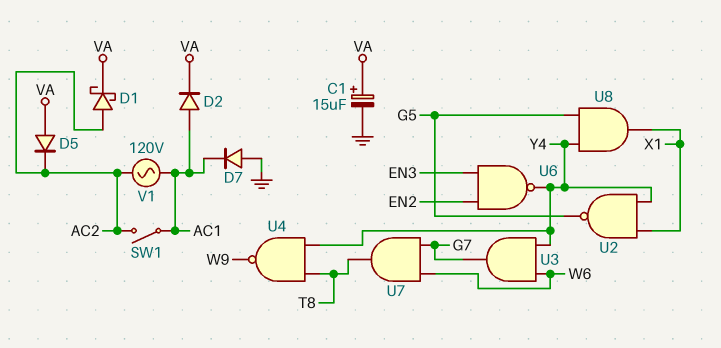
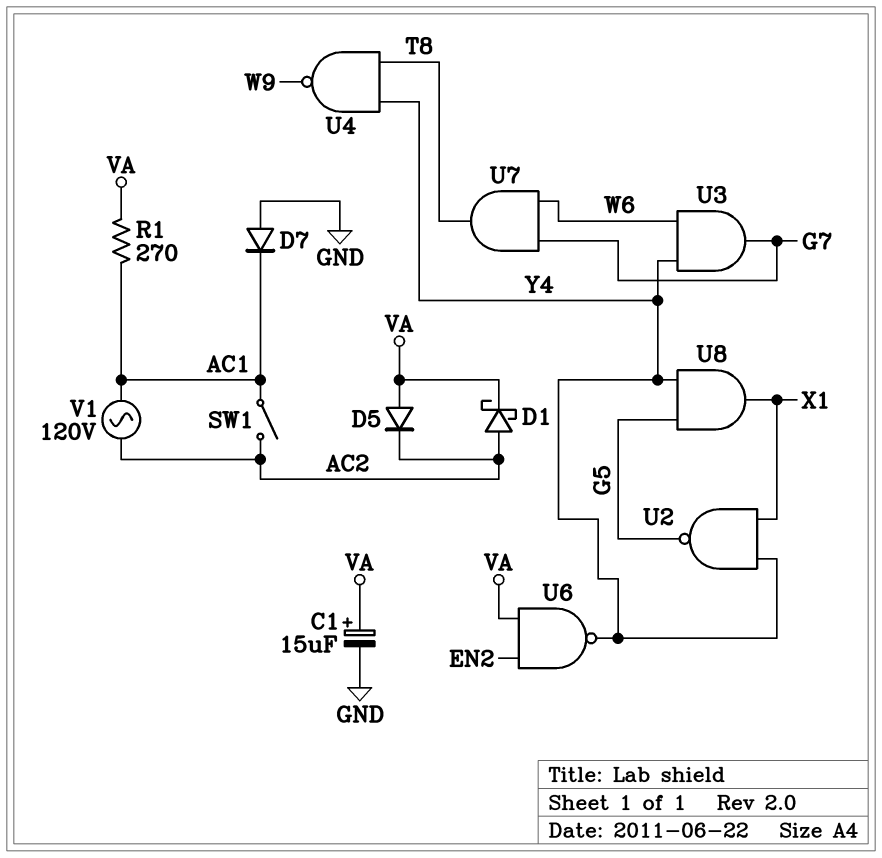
D2: diode (A AC1, K VA) -> none
R1: none -> 270 (AC1, VA)
U6: NAND (in EN2, in EN3, out Y4) -> NAND (in EN2, in VA, out Y4)

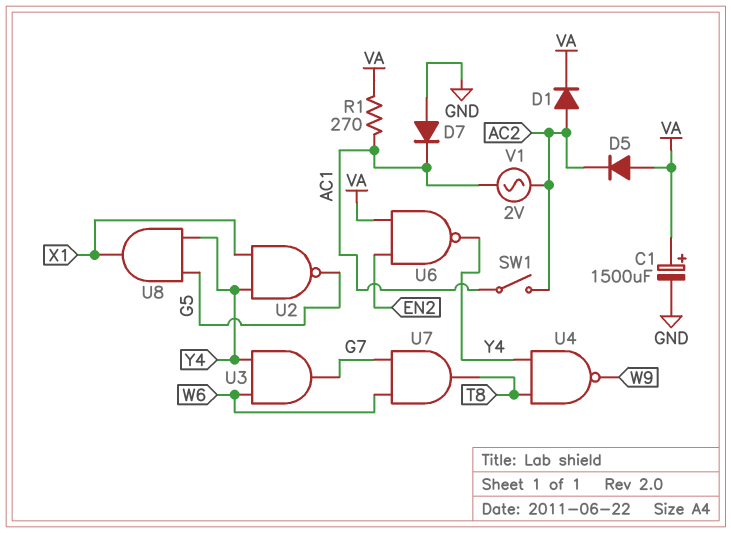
C1: 15uF (plus VA, minus GND) -> 1500uF (plus VA, minus GND)
D1: schottky (A AC2, K VA) -> diode (A AC2, K VA)
V1: AC 120V (AC1, AC2) -> AC 2V (AC1, AC2)

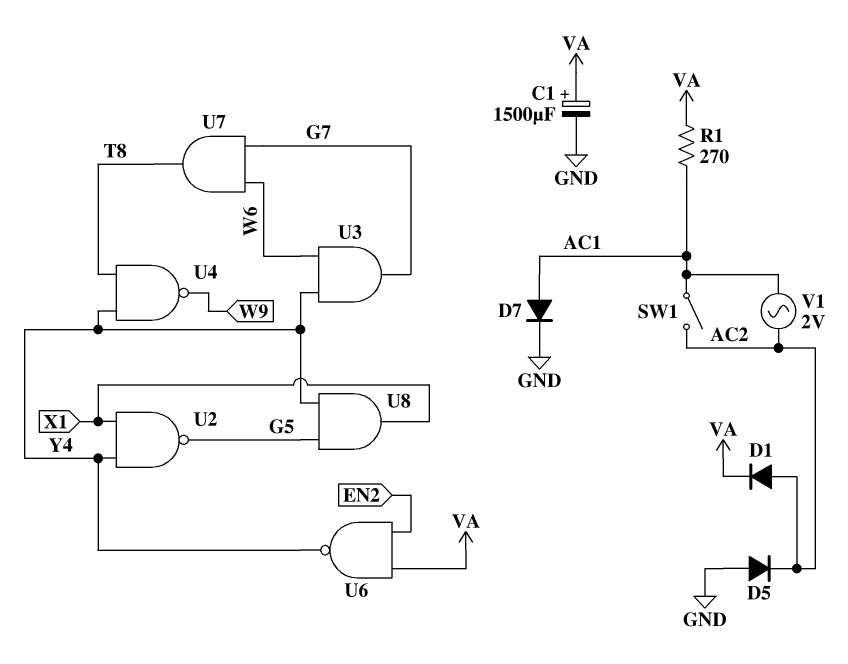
D5: diode (A VA, K AC2) -> diode (A GND, K AC2)
D7: diode (A GND, K AC1) -> diode (A AC1, K GND)

